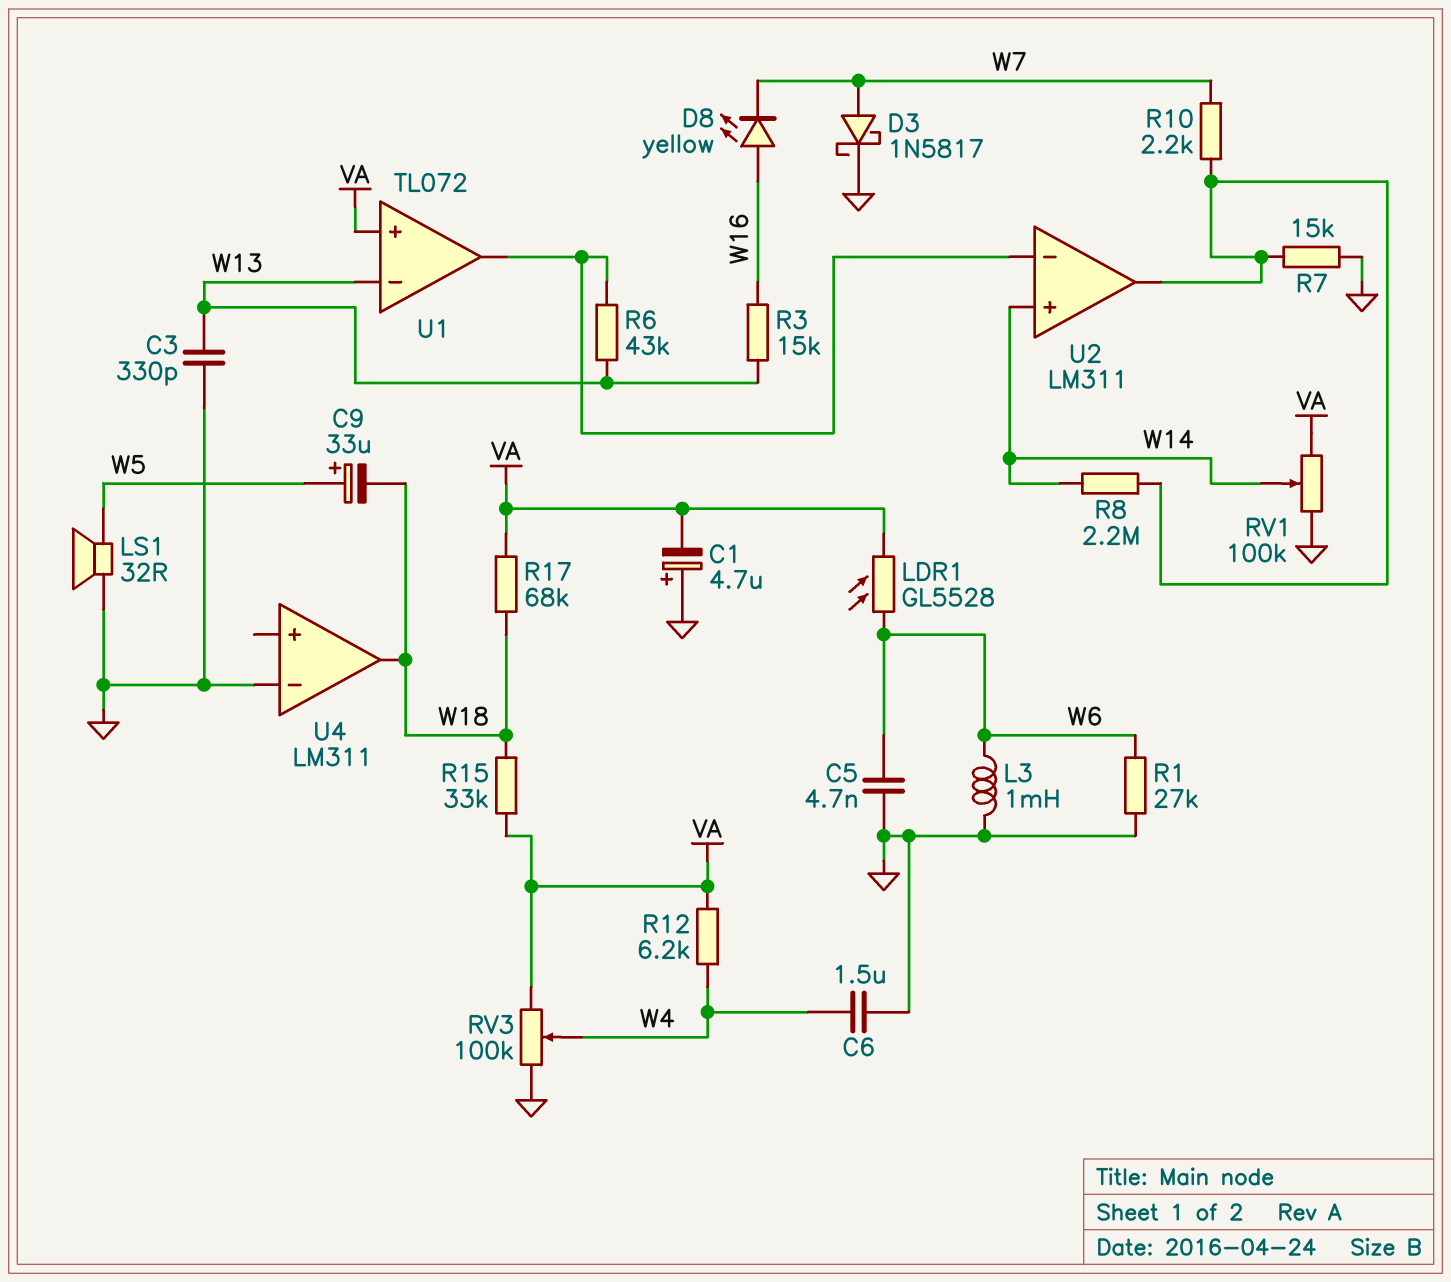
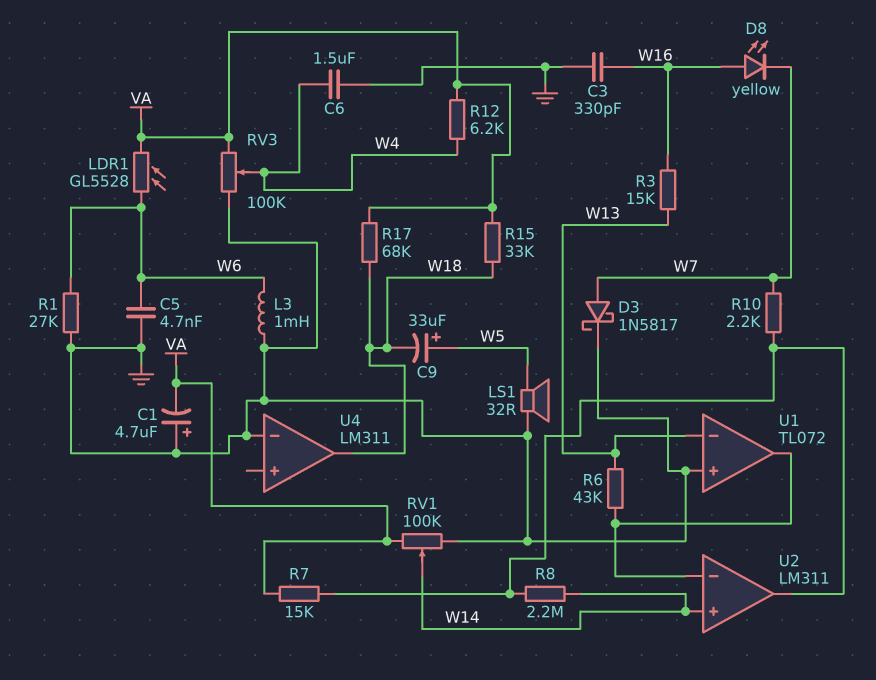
C3: 330pF (GND, W13) -> 330pF (GND, W16)
R7: 15k (GND, U2/out) -> 15k (U2/out, VA)
U1 pin in+: VA -> GND

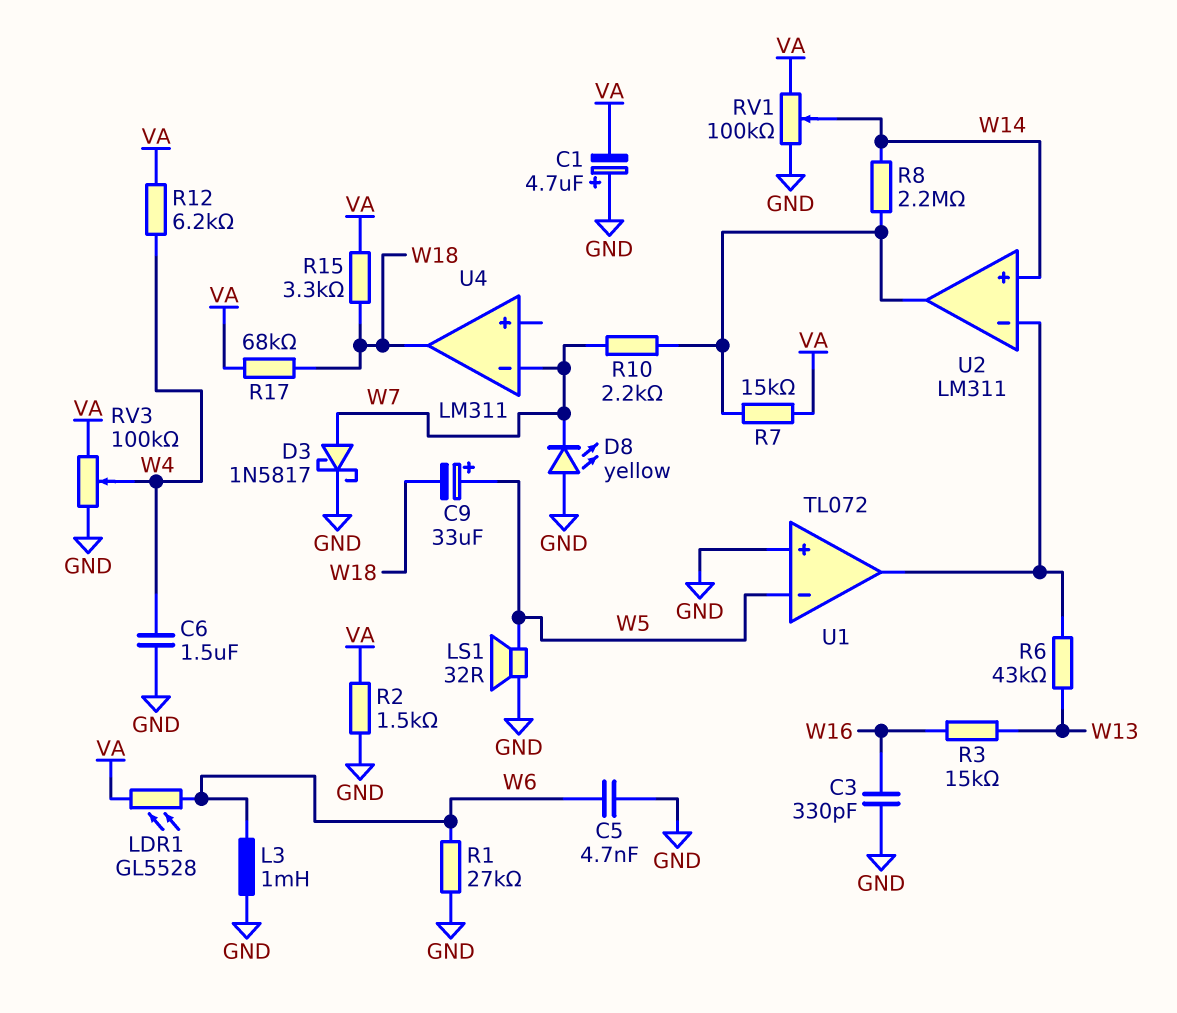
D8: LED yellow (A W16, K W7) -> LED yellow (A GND, K W7)
R2: none -> 1.5k (GND, VA)
R15: 33k (VA, W18) -> 3.3k (VA, W18)
U1 pin in-: W13 -> W5
U4 pin in-: GND -> W7

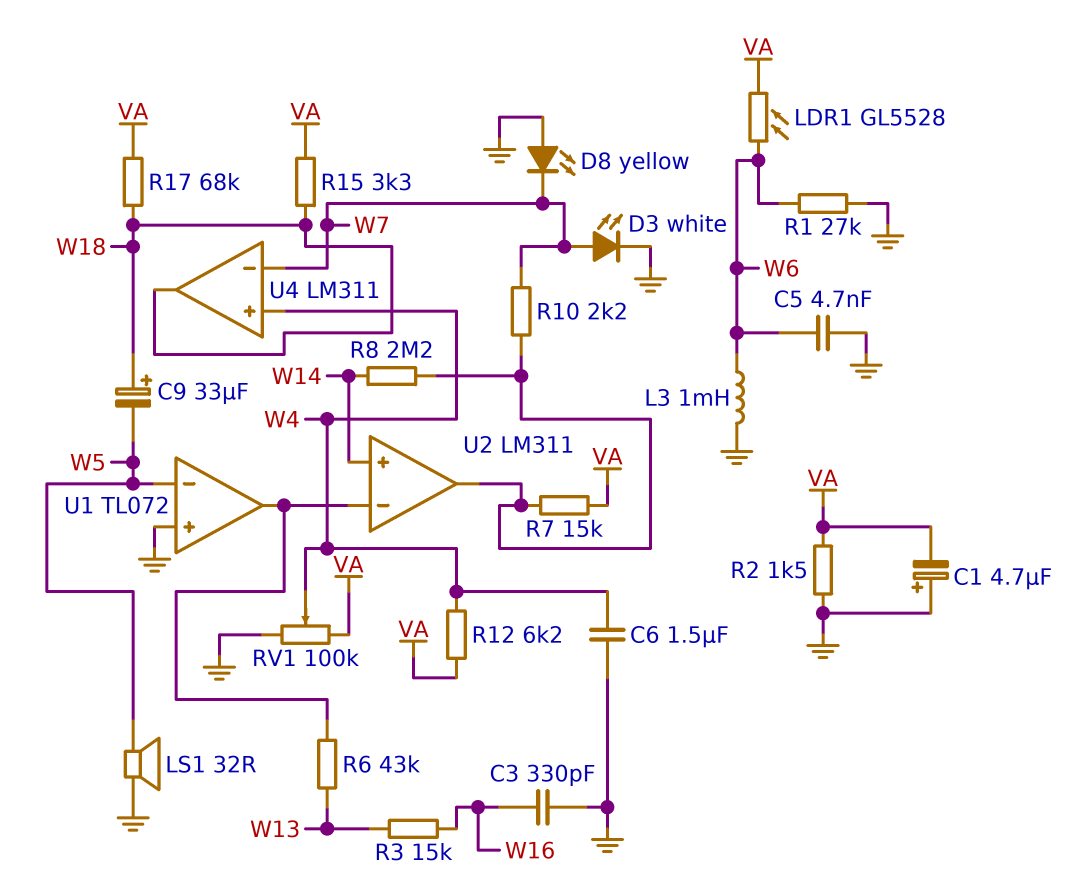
C9: 33uF (plus W5, minus W18) -> 33uF (plus W18, minus W5)
D3: schottky 1N5817 (A W7, K GND) -> LED white (A W7, K GND)
RV1: 100k (GND, VA, wiper W14) -> 100k (GND, VA, wiper W4)
RV3: 100k (GND, VA, wiper W4) -> none
U4 pin in+: none -> W4

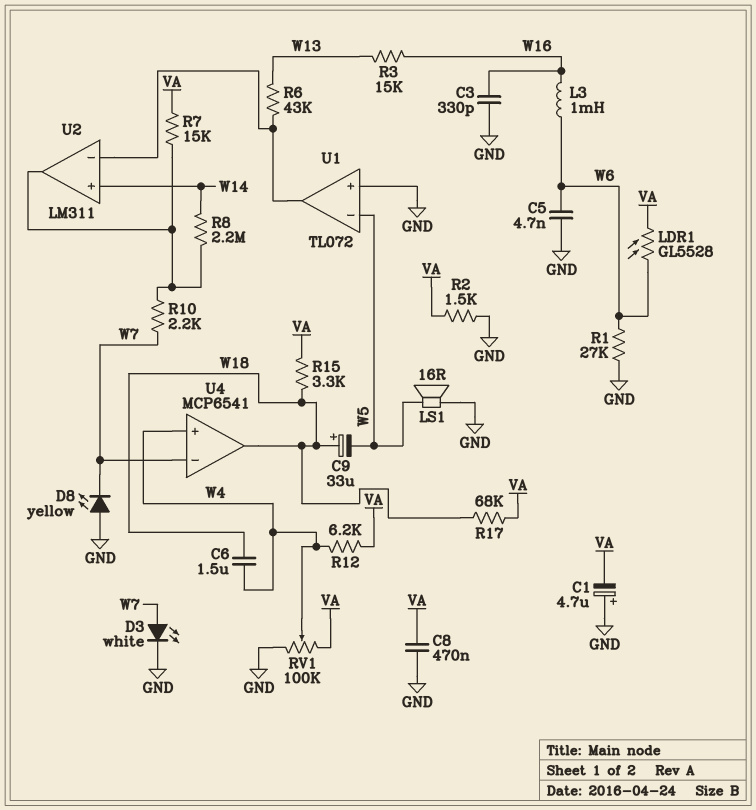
C6: 1.5uF (GND, W4) -> 1.5uF (W4, W18)
C8: none -> 470nF (GND, VA)
L3: 1mH (GND, W6) -> 1mH (W6, W16)
LS1: speaker 32R (GND, W5) -> speaker 16R (GND, W5)
U4: LM311 -> MCP6541

